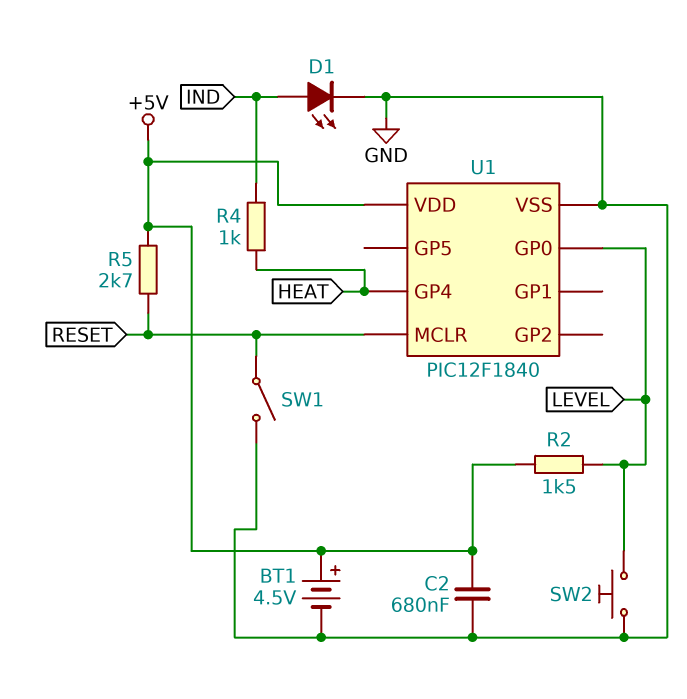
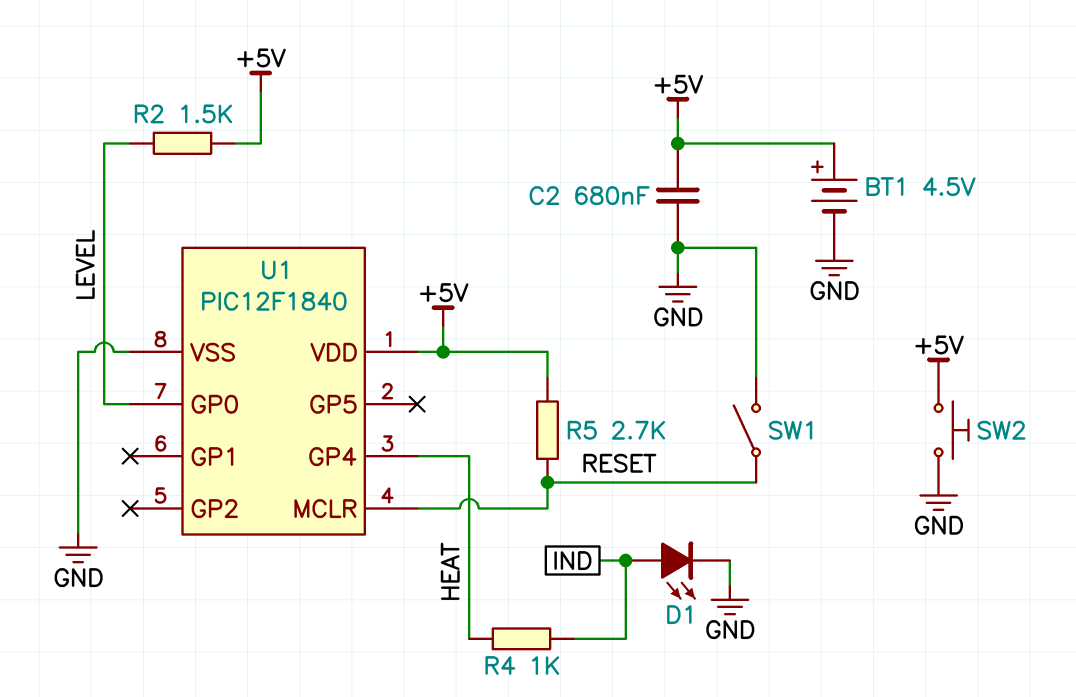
SW2: button (GND, LEVEL) -> button (+5V, GND)

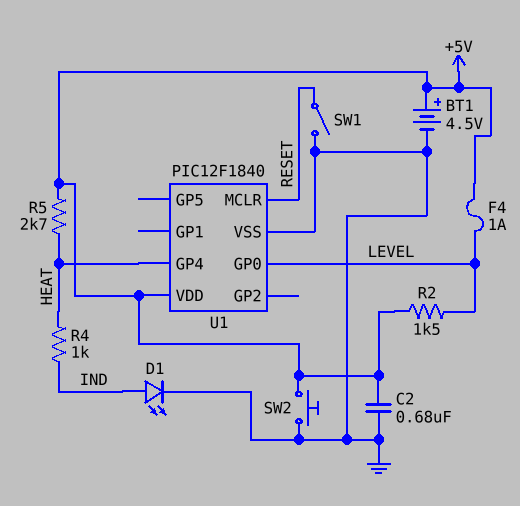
F4: none -> 1A (+5V, LEVEL)
R5: 2.7k (+5V, RESET) -> 2.7k (+5V, HEAT)

